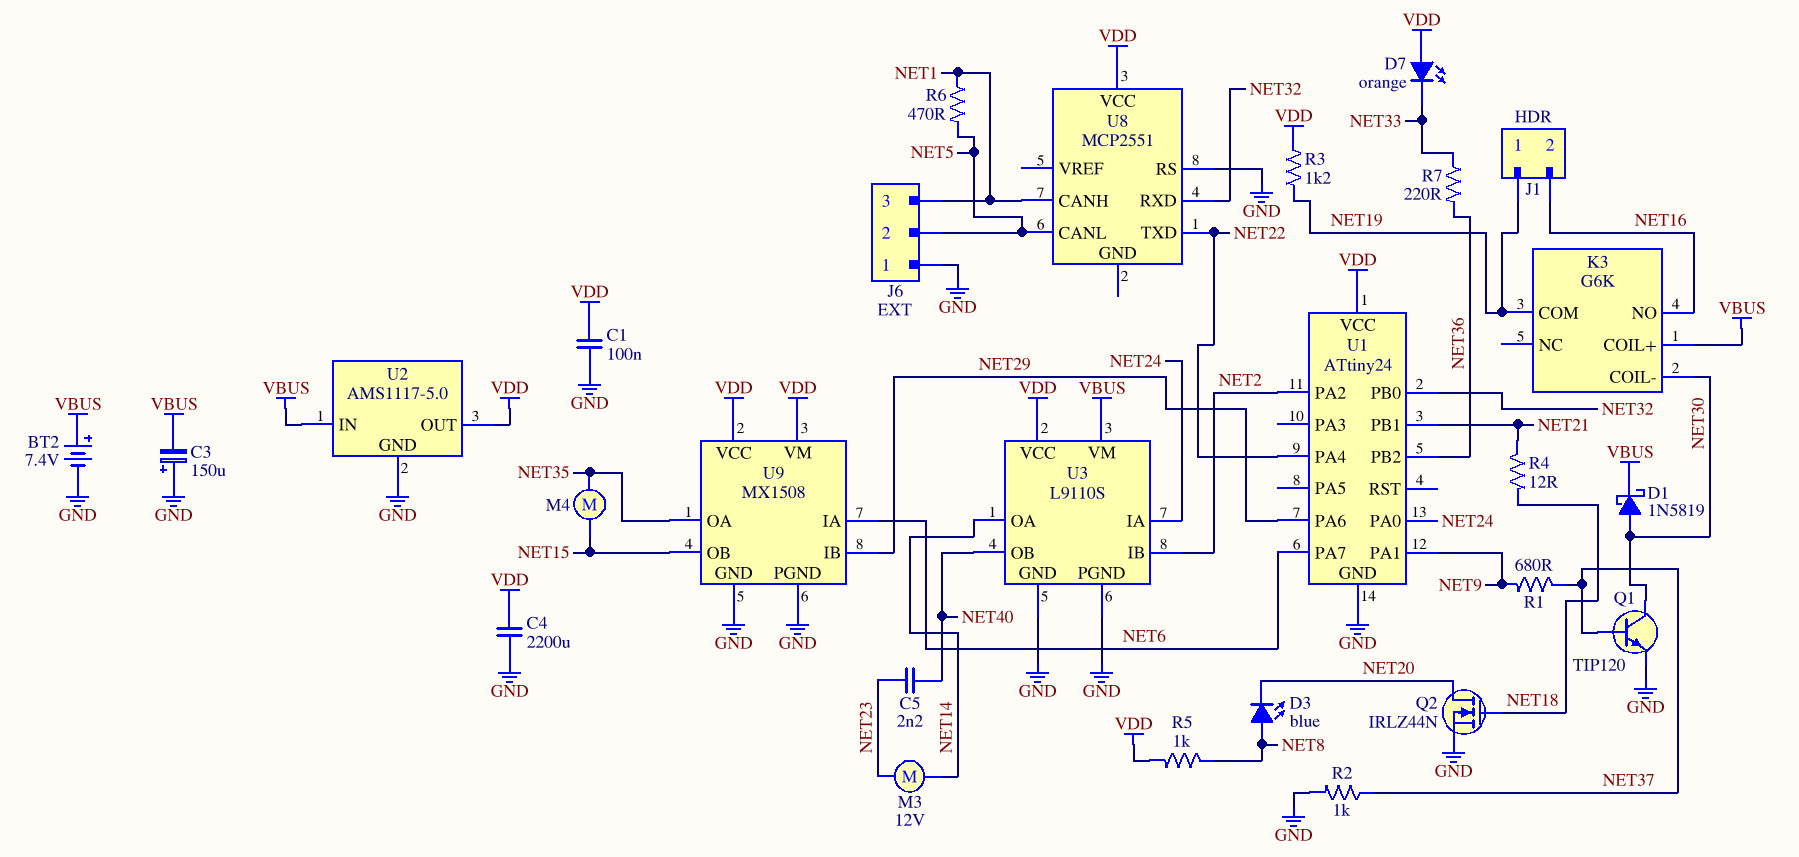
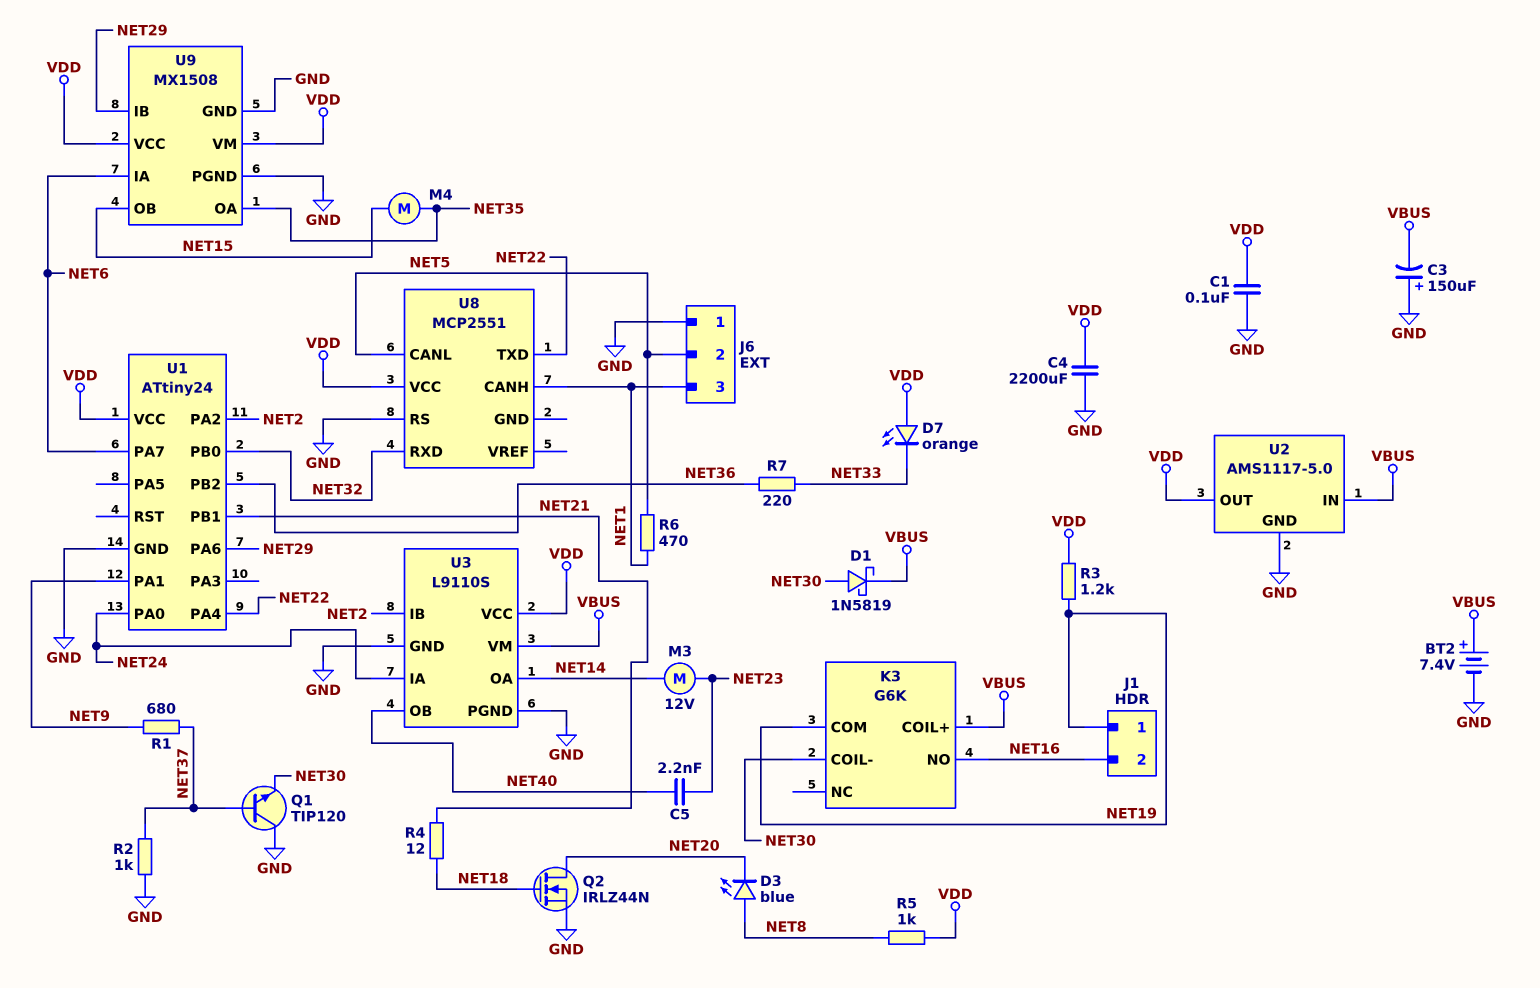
Q1: NPN TIP120 (B NET37, C NET30, E GND) -> NPN TIP120 (B NET37, C GND, E NET30)

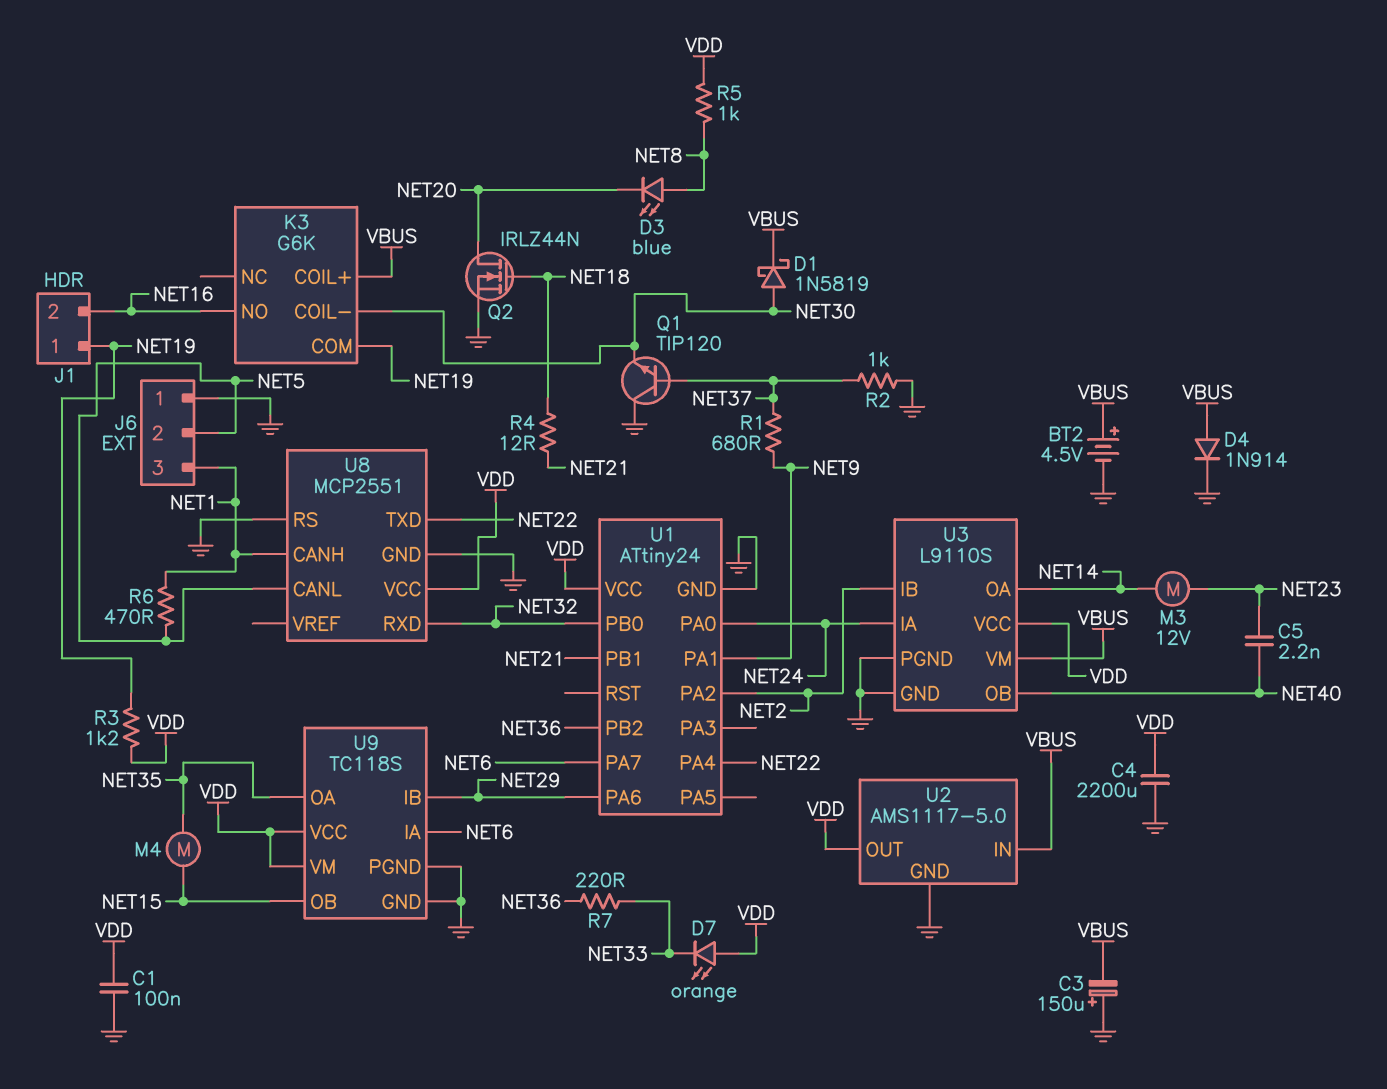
BT2: 7.4V (plus VBUS, minus GND) -> 4.5V (plus VBUS, minus GND)
D4: none -> diode 1N914 (A VBUS, K GND)
U8 pin GND: none -> GND
U9: MX1508 -> TC118S

